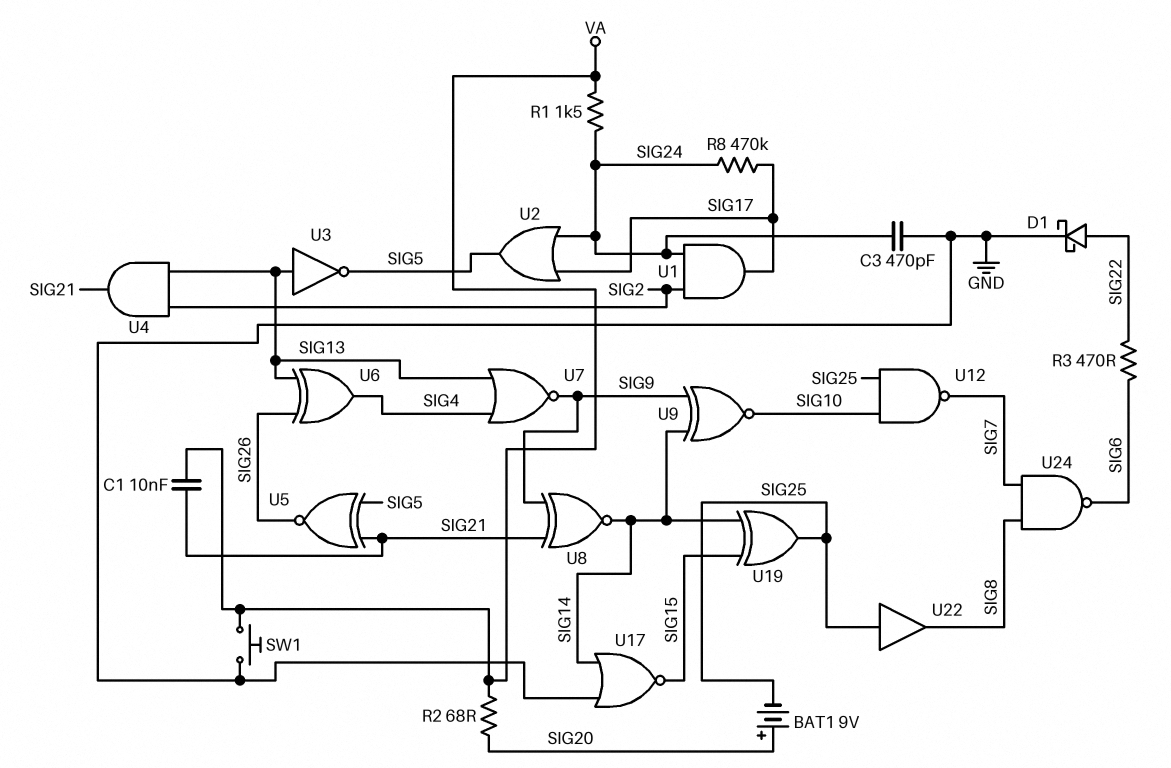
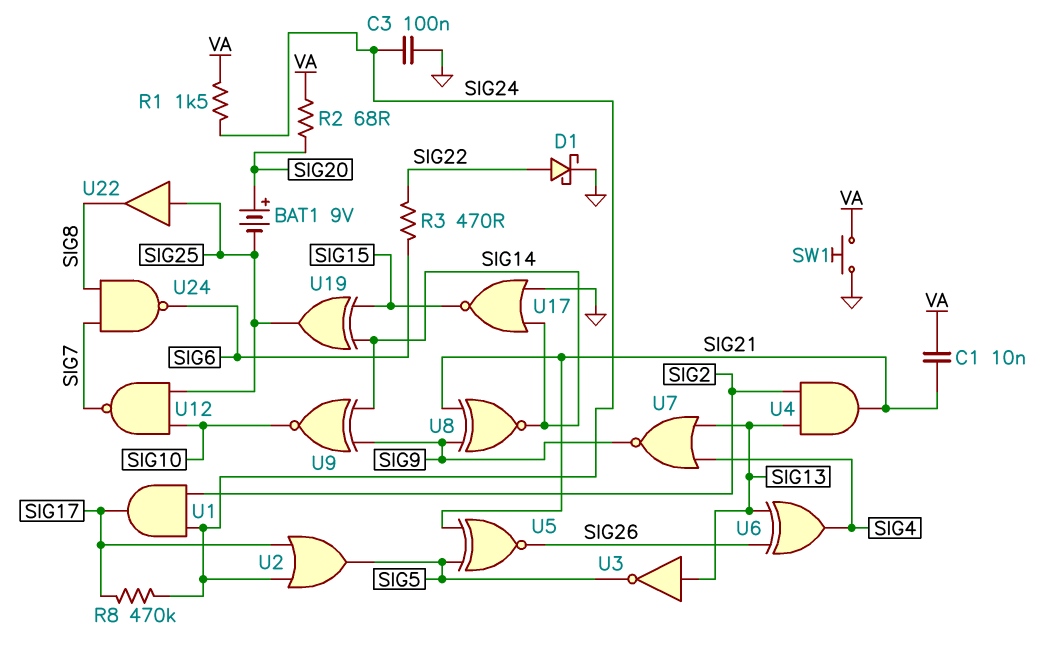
C3: 470pF (GND, SIG24) -> 100nF (GND, SIG24)

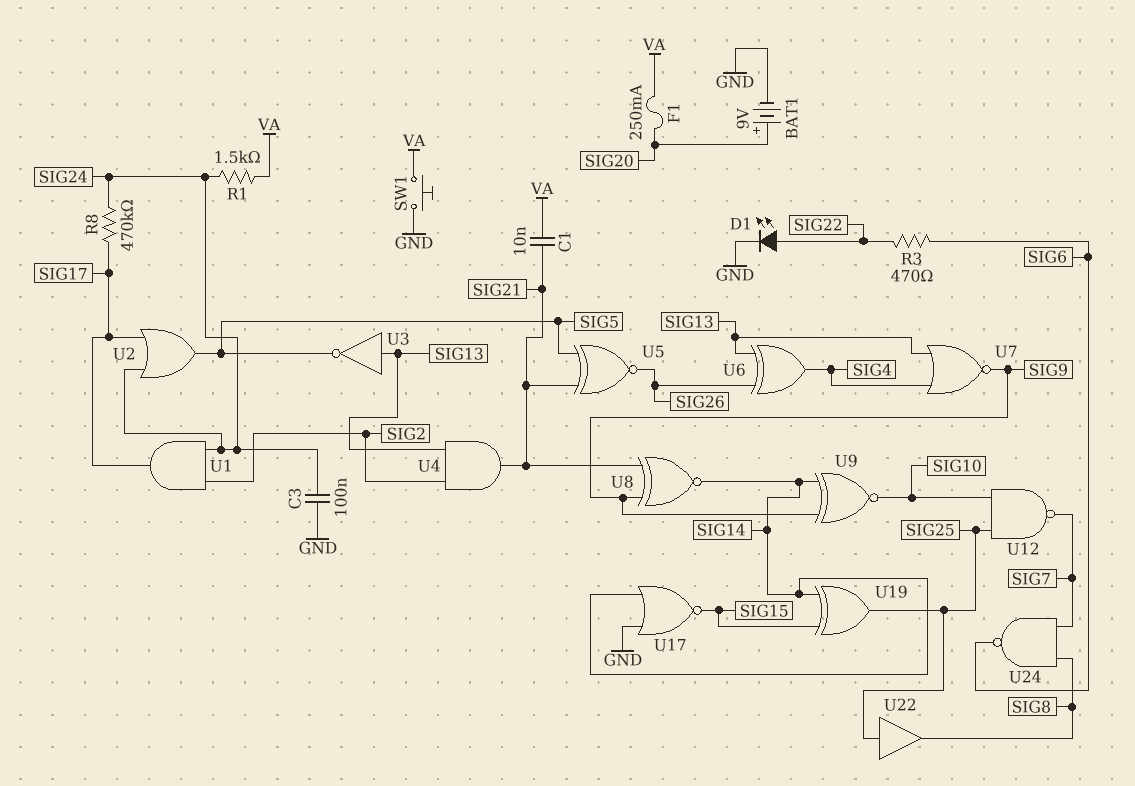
BAT1: 9V (plus SIG20, minus SIG25) -> 9V (plus SIG20, minus GND)
D1: schottky (A SIG22, K GND) -> LED (A SIG22, K GND)
F1: none -> 250mA (SIG20, VA)
R2: 68 (SIG20, VA) -> none

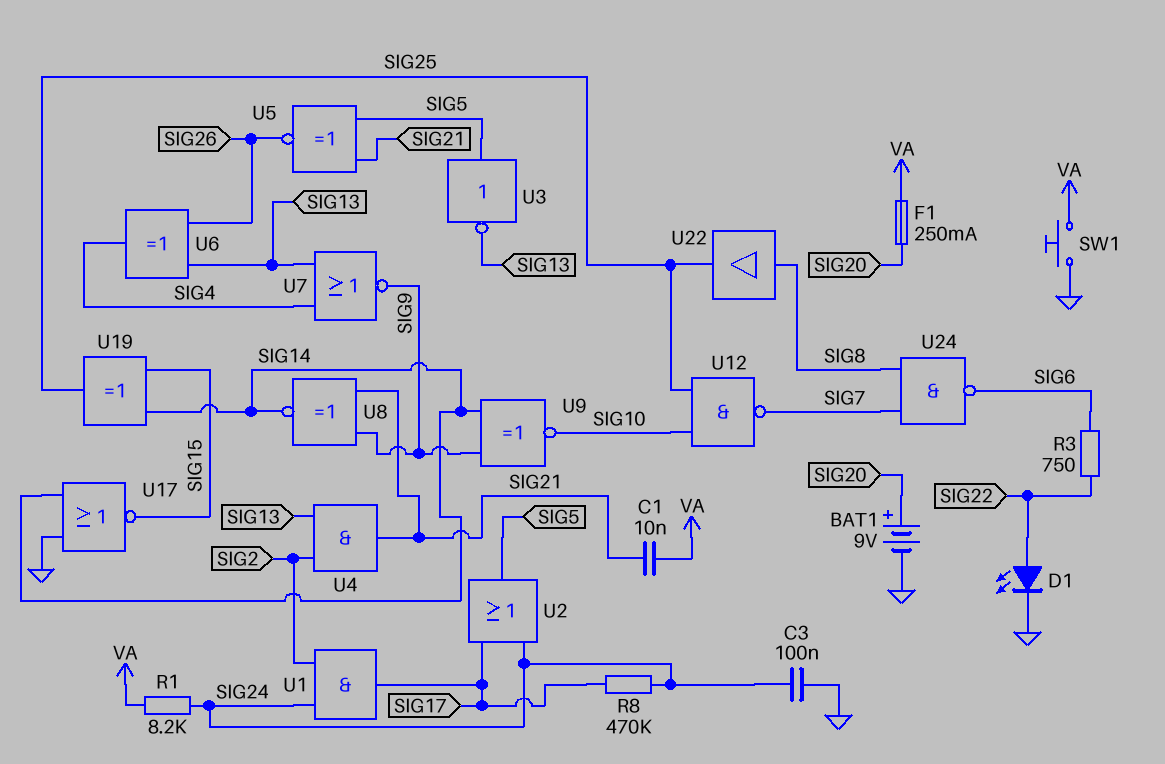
R1: 1.5k (SIG24, VA) -> 8.2k (SIG24, VA)
R3: 470 (SIG6, SIG22) -> 750 (SIG6, SIG22)
U3: NOT (in SIG13, out SIG5) -> NOT (in SIG5, out SIG13)
U22: buffer (in SIG25, out SIG8) -> buffer (in SIG8, out SIG25)

